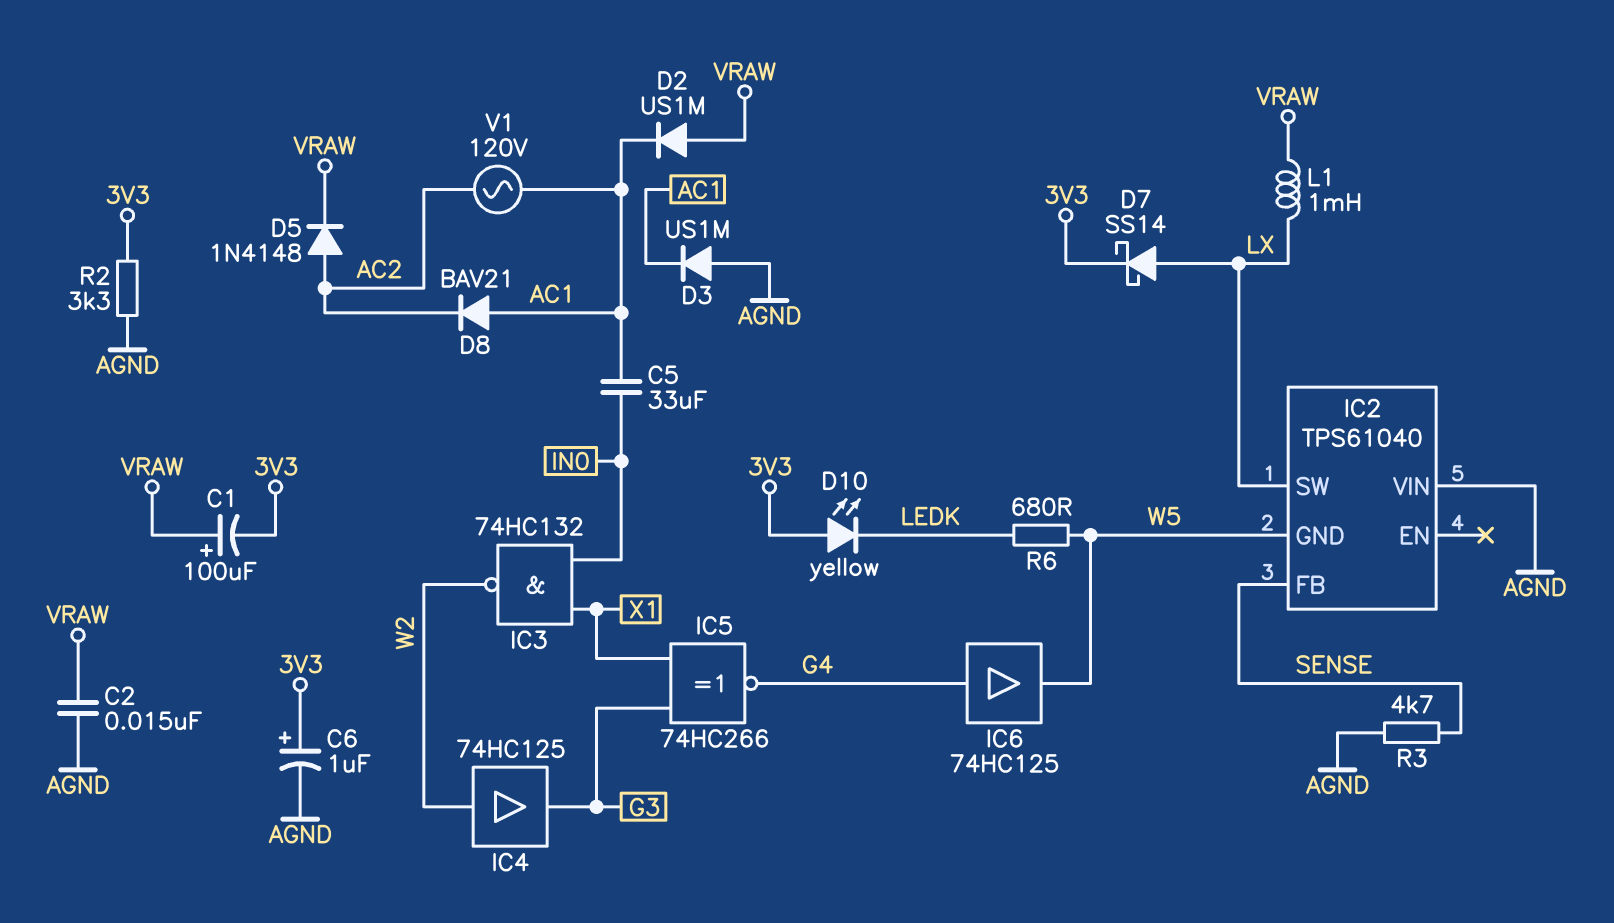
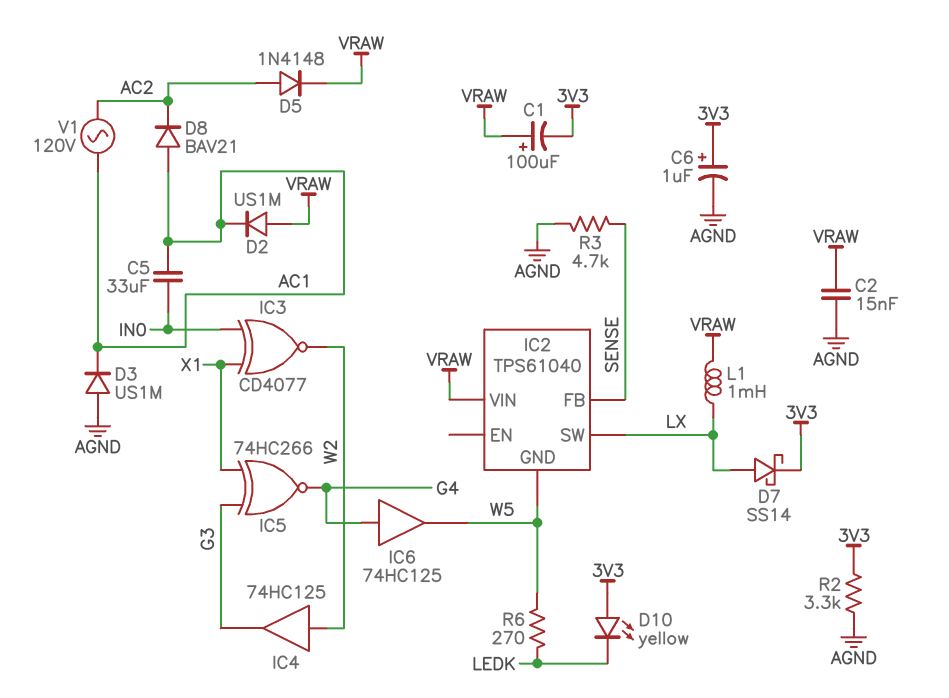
IC2 pin VIN: AGND -> VRAW
IC3: NAND 74HC132 (in IN0, in X1, out W2) -> XNOR CD4077 (in IN0, in X1, out W2)
R6: 680 (LEDK, W5) -> 270 (LEDK, W5)

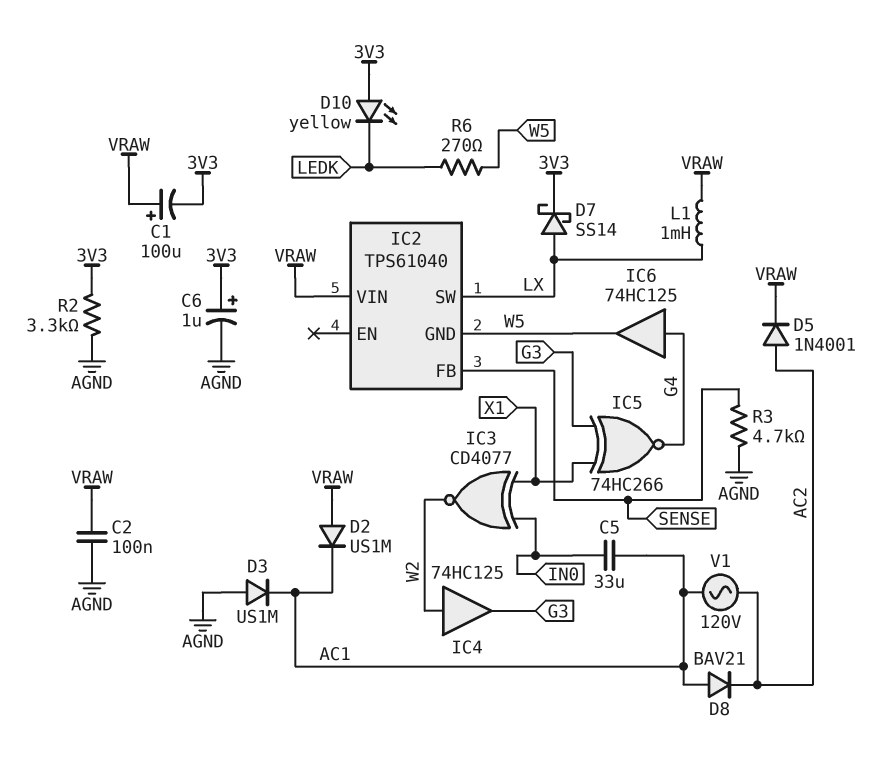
C2: 15nF (AGND, VRAW) -> 100nF (AGND, VRAW)
D5: diode 1N4148 (A AC2, K VRAW) -> diode 1N4001 (A AC2, K VRAW)

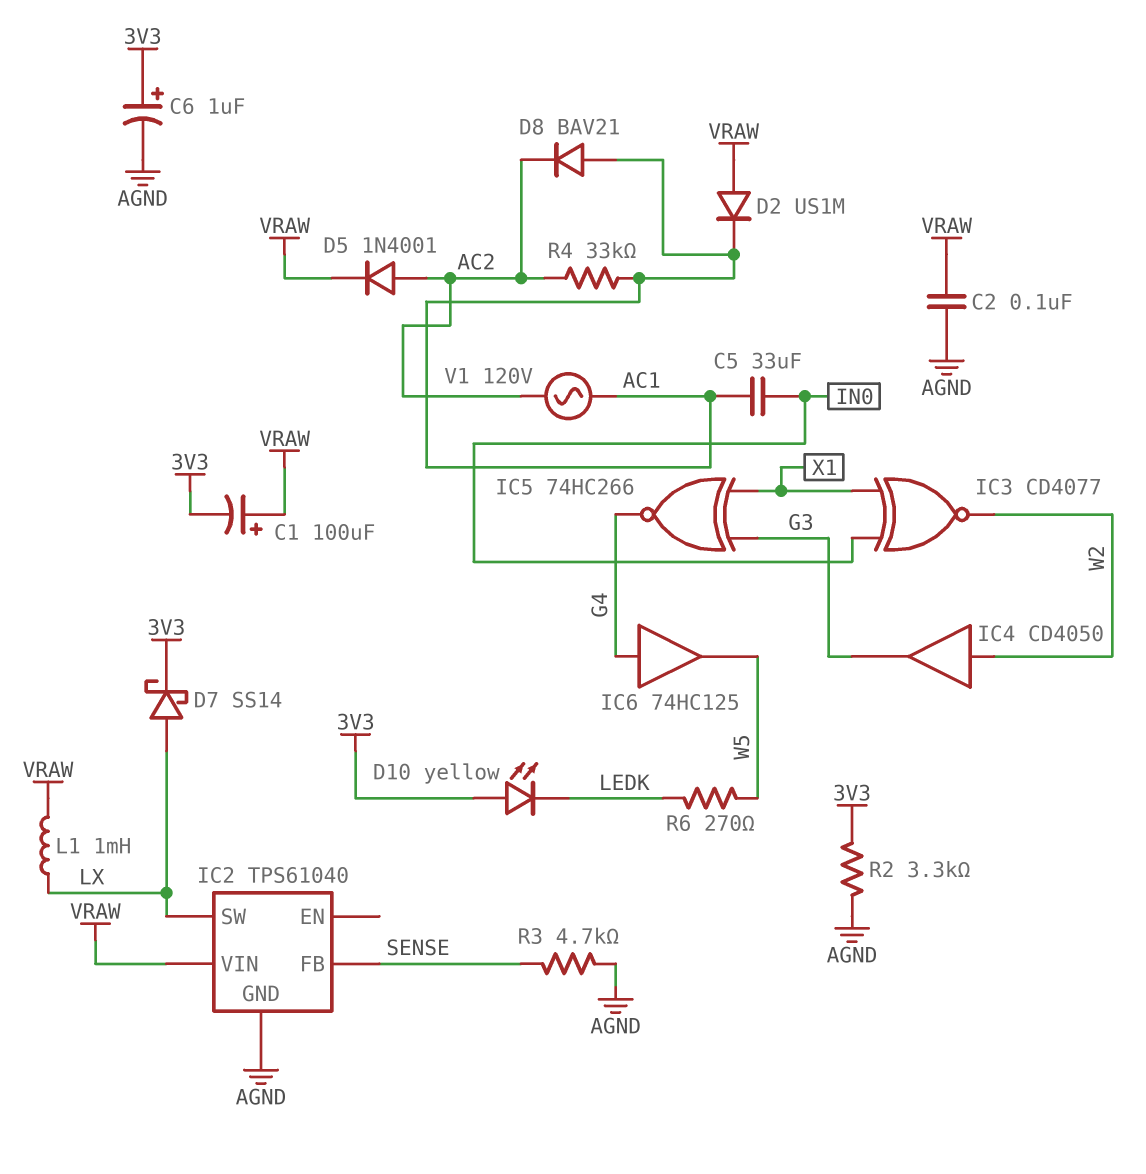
D3: diode US1M (A AGND, K AC1) -> none
IC2 pin GND: W5 -> AGND
IC4: buffer 74HC125 (in W2, out G3) -> buffer CD4050 (in W2, out G3)
R4: none -> 33k (AC1, AC2)

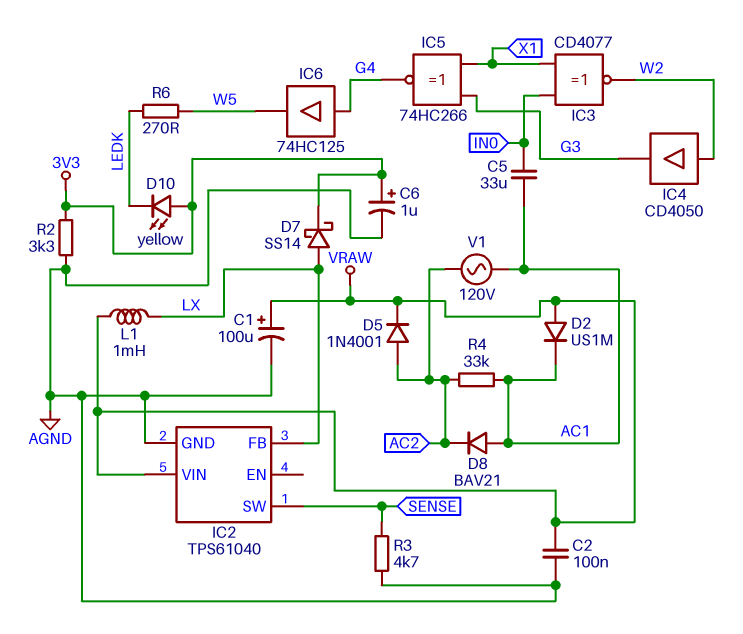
C1: 100uF (plus VRAW, minus 3V3) -> 100uF (plus VRAW, minus AGND)
IC2 pin FB: SENSE -> LX
IC2 pin SW: LX -> SENSE

